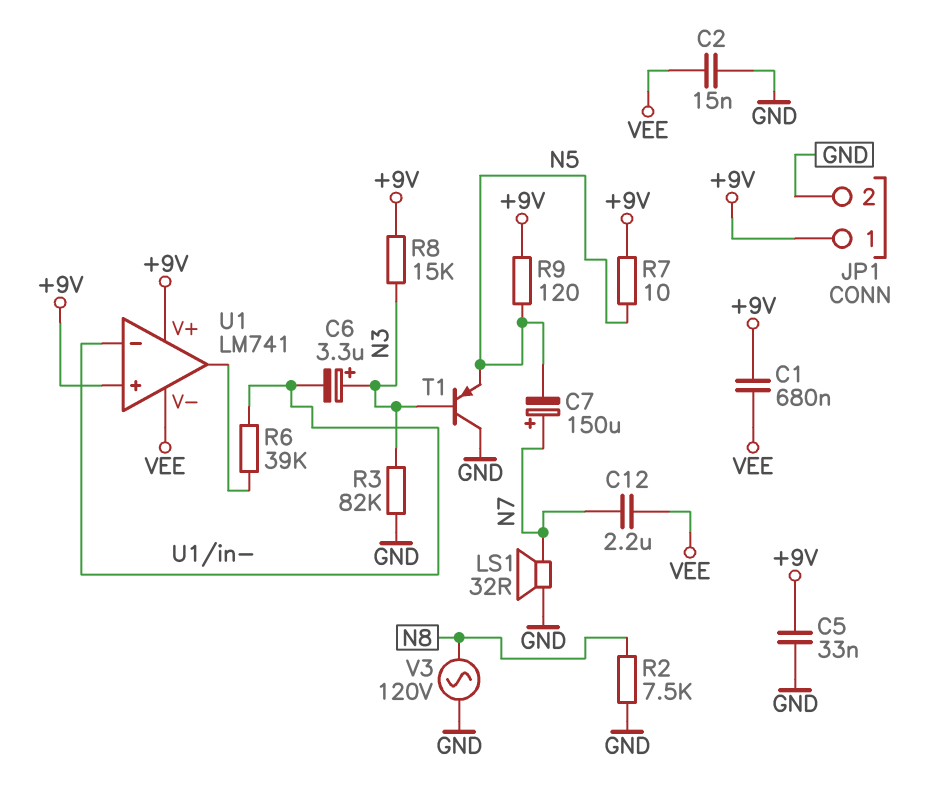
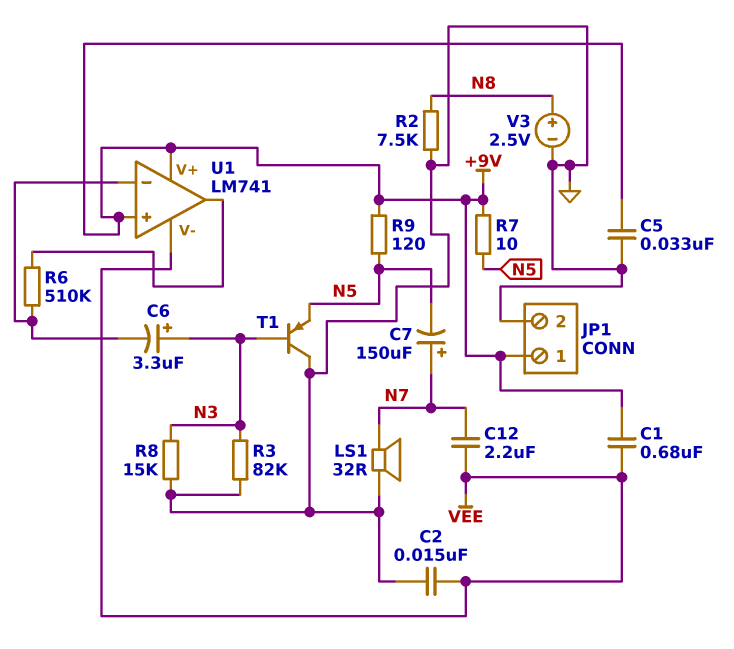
R6: 39k (U1/in-, U1/out) -> 510k (U1/in-, U1/out)
R8: 15k (+9V, N3) -> 15k (GND, N3)
V3: AC 120V (GND, N8) -> 2.5V (plus N8, minus GND)

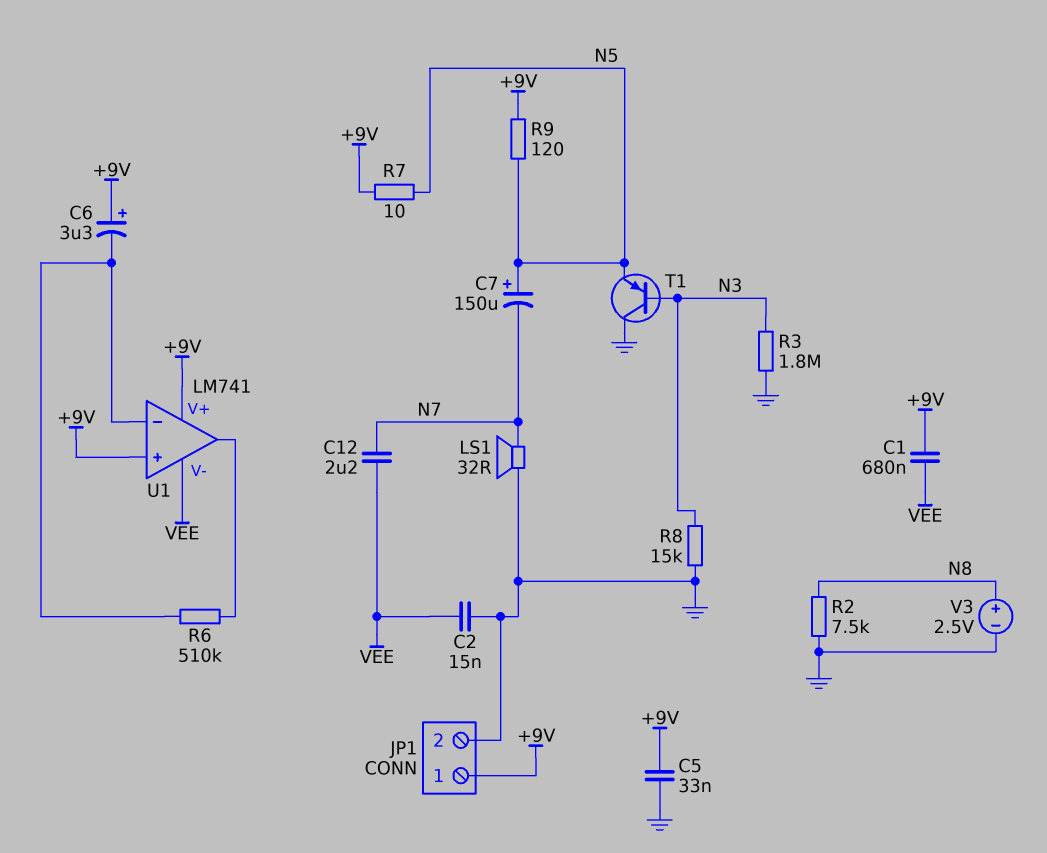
C6: 3.3uF (plus N3, minus U1/in-) -> 3.3uF (plus +9V, minus U1/in-)
C7: 150uF (plus N7, minus N5) -> 150uF (plus N5, minus N7)
R3: 82k (GND, N3) -> 1.8M (GND, N3)

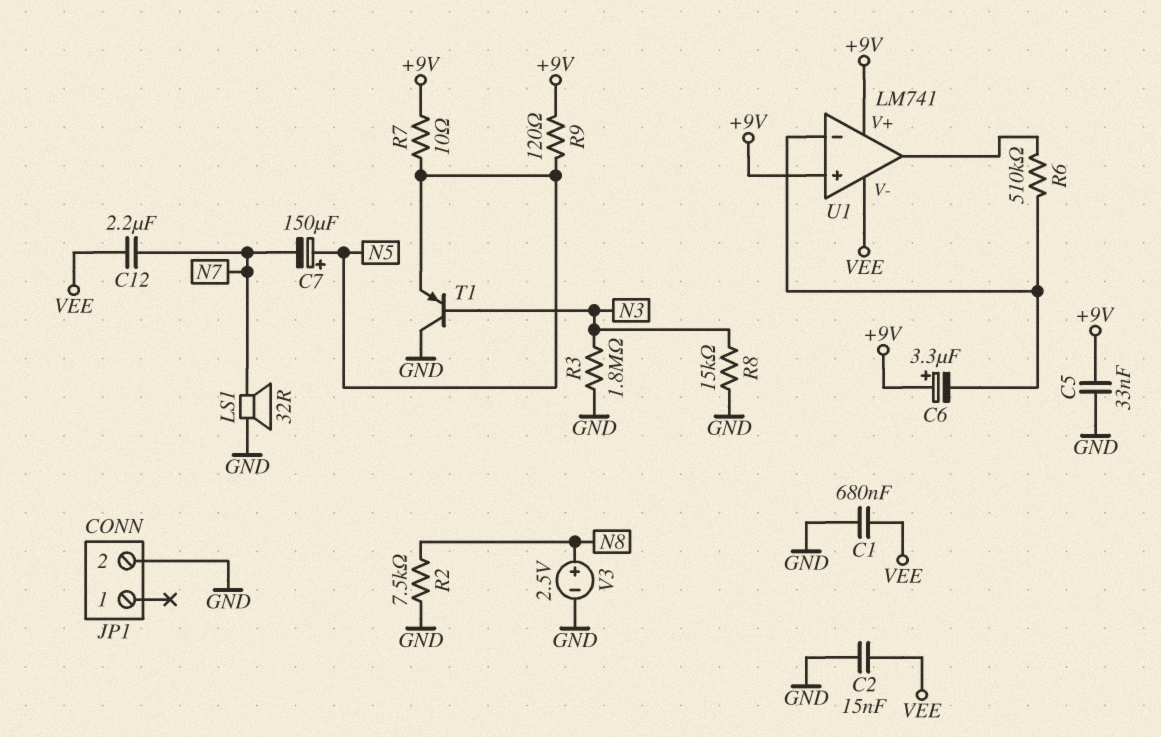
C1: 680nF (+9V, VEE) -> 680nF (GND, VEE)
JP1 pin 1: +9V -> none

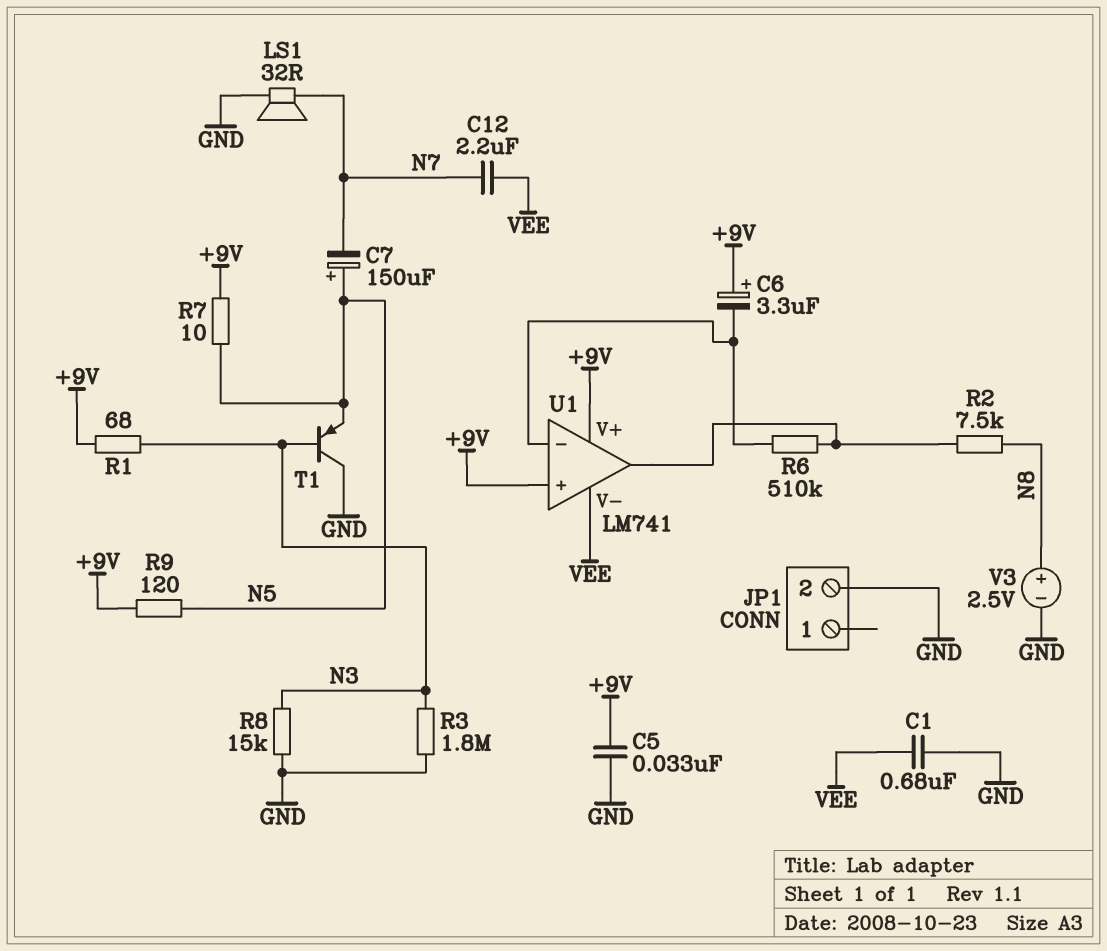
C2: 15nF (GND, VEE) -> none
R1: none -> 68 (+9V, N3)
R2: 7.5k (GND, N8) -> 7.5k (N8, U1/out)

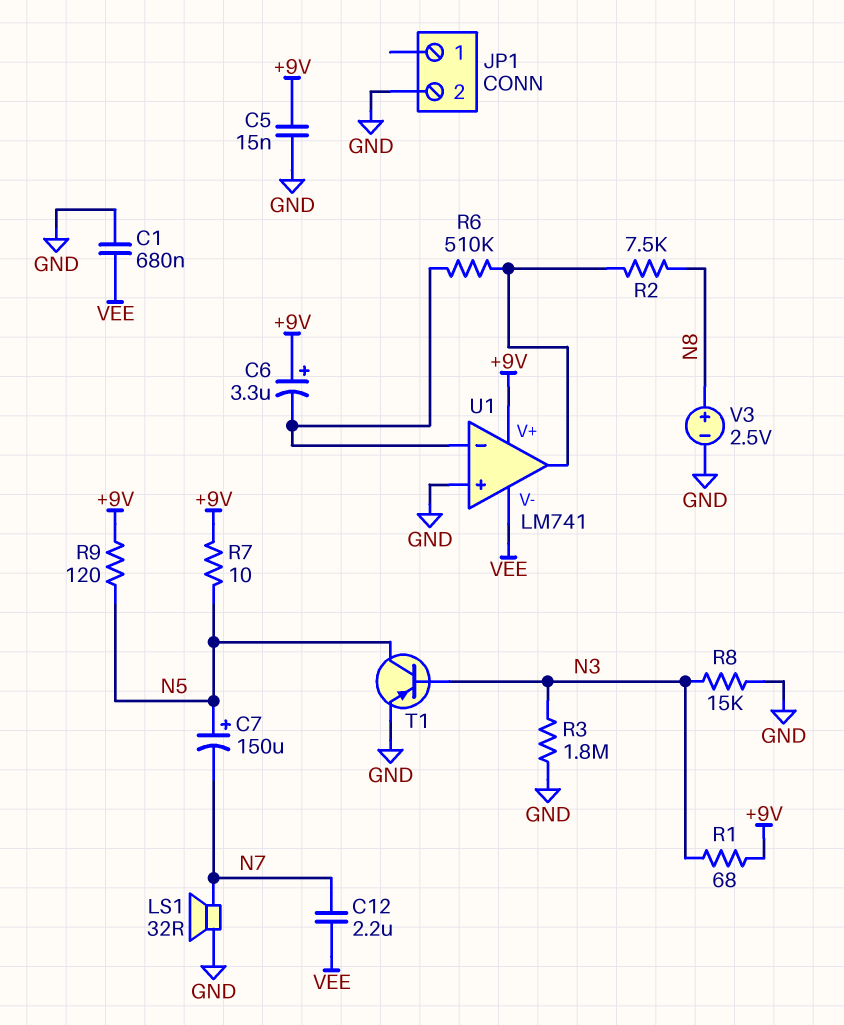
C5: 33nF (+9V, GND) -> 15nF (+9V, GND)
T1: PNP (B N3, C GND, E N5) -> PNP (B N3, C N5, E GND)
U1 pin in+: +9V -> GND

